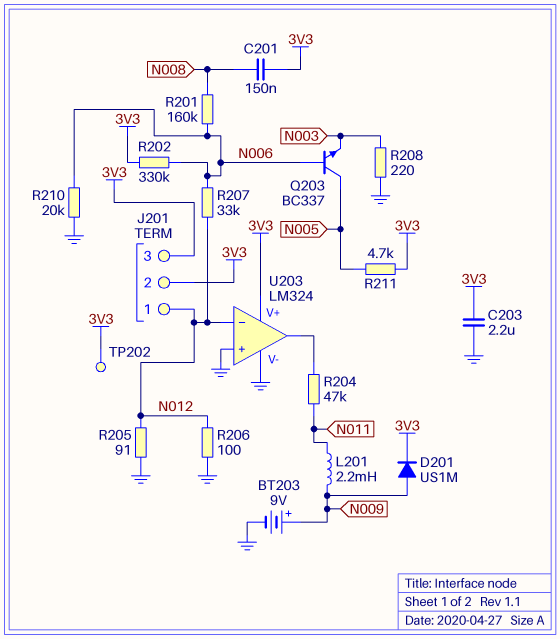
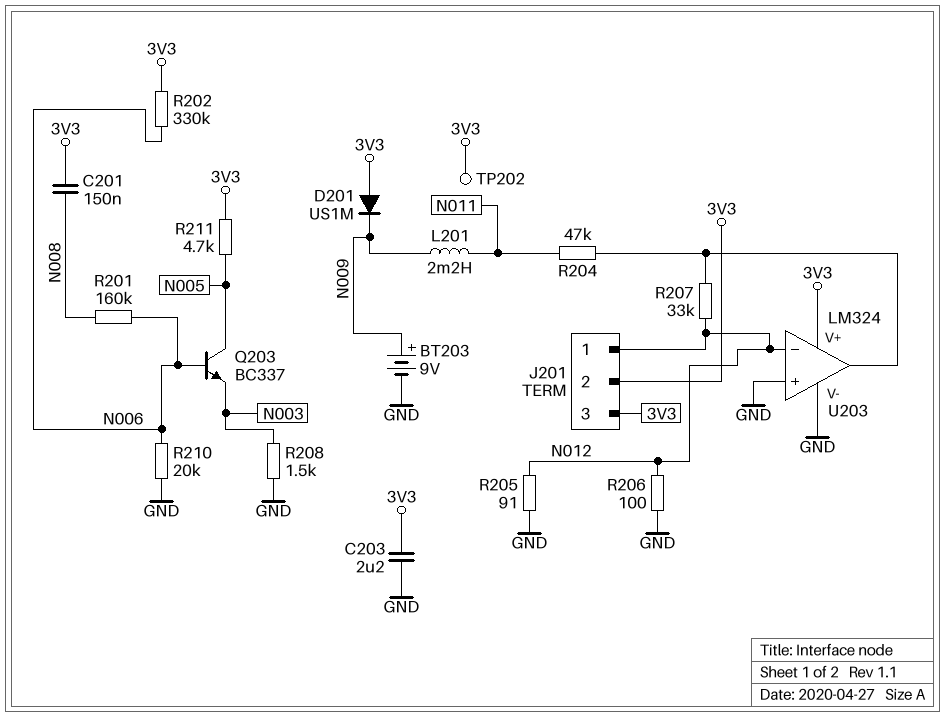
D201: diode US1M (A N009, K 3V3) -> diode US1M (A 3V3, K N009)
R207: 33k (N006, N012) -> 33k (N012, U203/out)
R208: 220 (GND, N003) -> 1.5k (GND, N003)

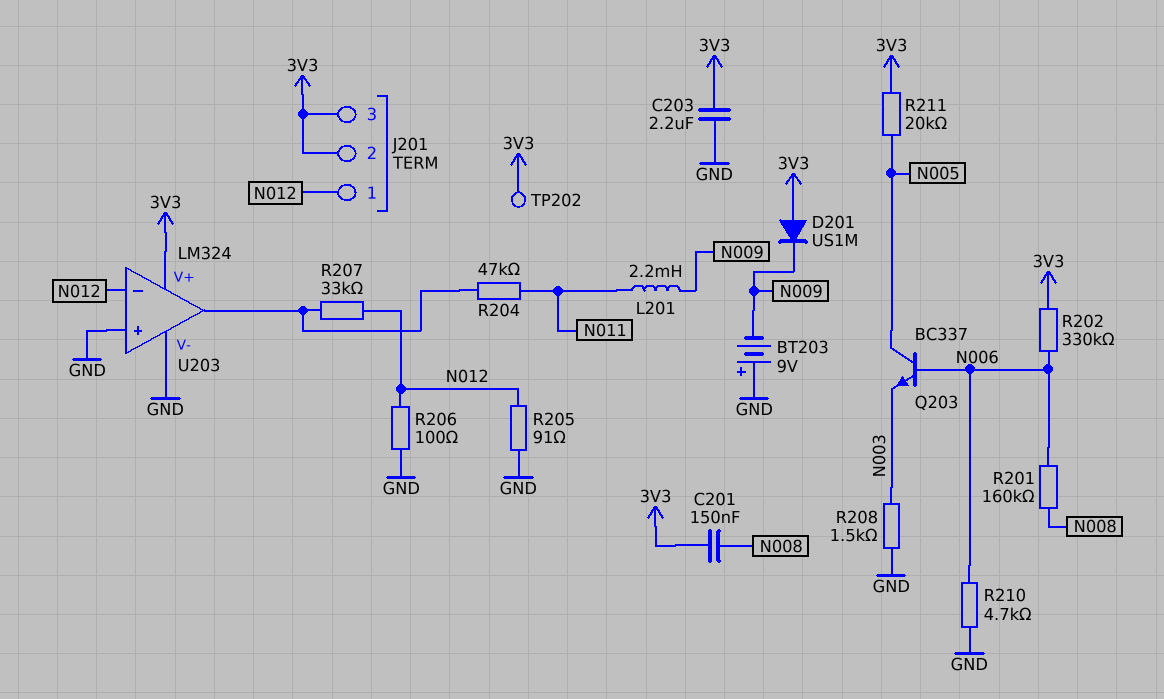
BT203: 9V (plus N009, minus GND) -> 9V (plus GND, minus N009)
R210: 20k (GND, N006) -> 4.7k (GND, N006)
R211: 4.7k (3V3, N005) -> 20k (3V3, N005)

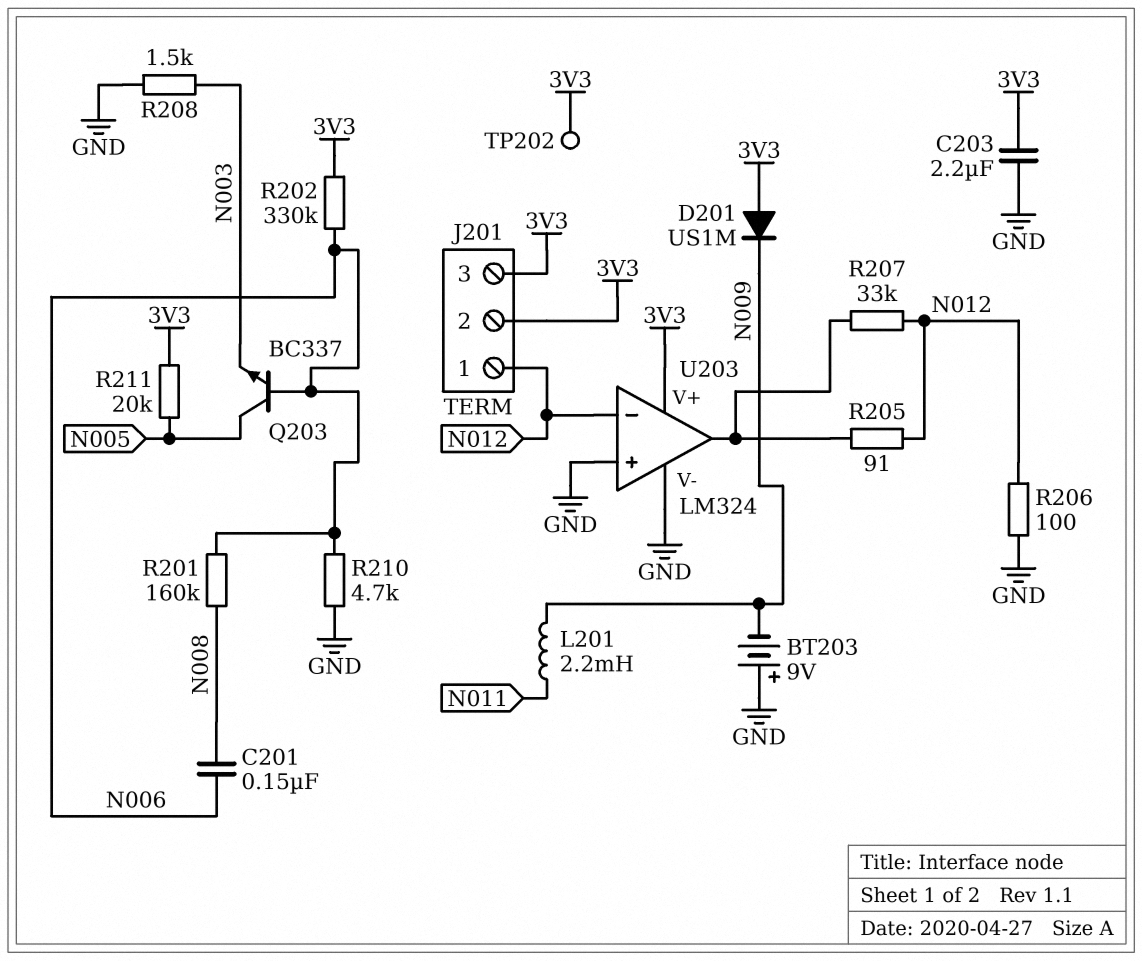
C201: 150nF (3V3, N008) -> 150nF (N006, N008)
R204: 47k (N011, U203/out) -> none
R205: 91 (GND, N012) -> 91 (N012, U203/out)

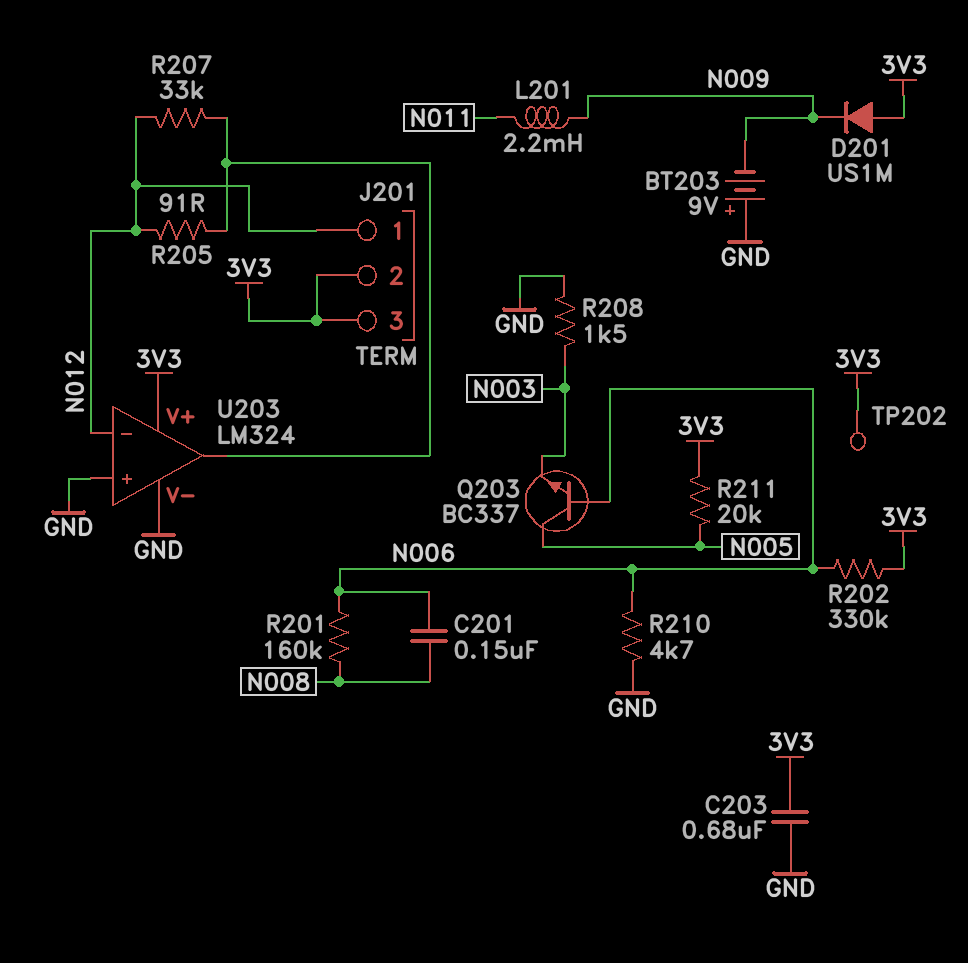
C203: 2.2uF (3V3, GND) -> 680nF (3V3, GND)
R206: 100 (GND, N012) -> none

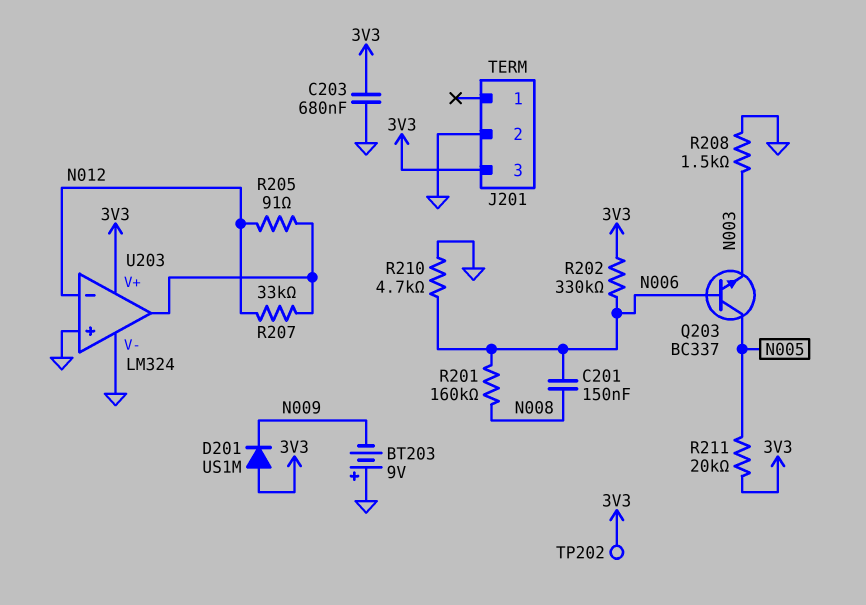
J201 pin 1: N012 -> none
J201 pin 2: 3V3 -> GND
L201: 2.2mH (N009, N011) -> none

